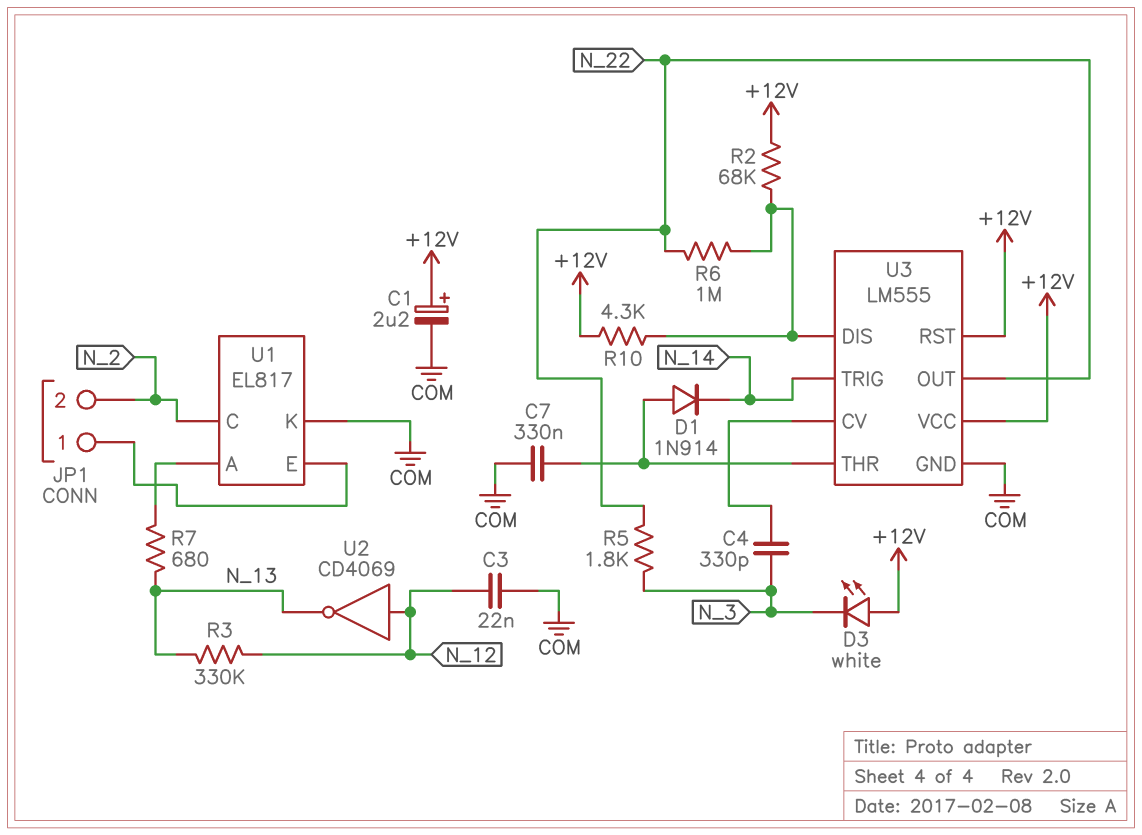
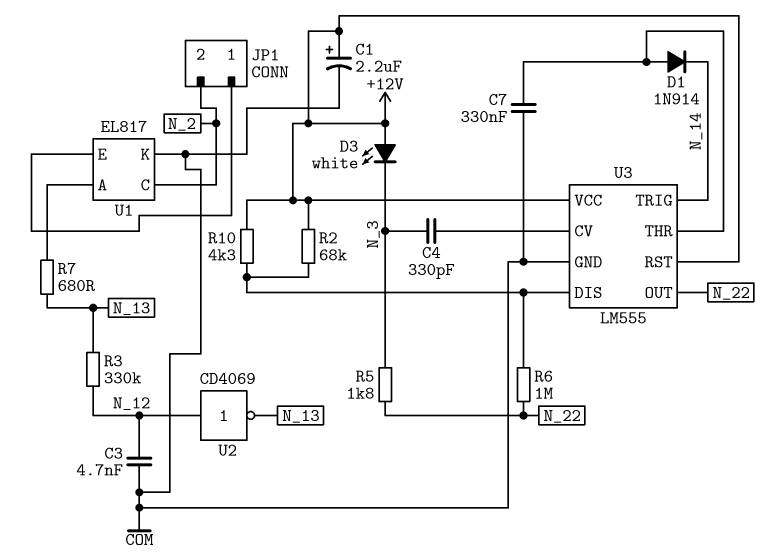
C3: 22nF (COM, N_12) -> 4.7nF (COM, N_12)

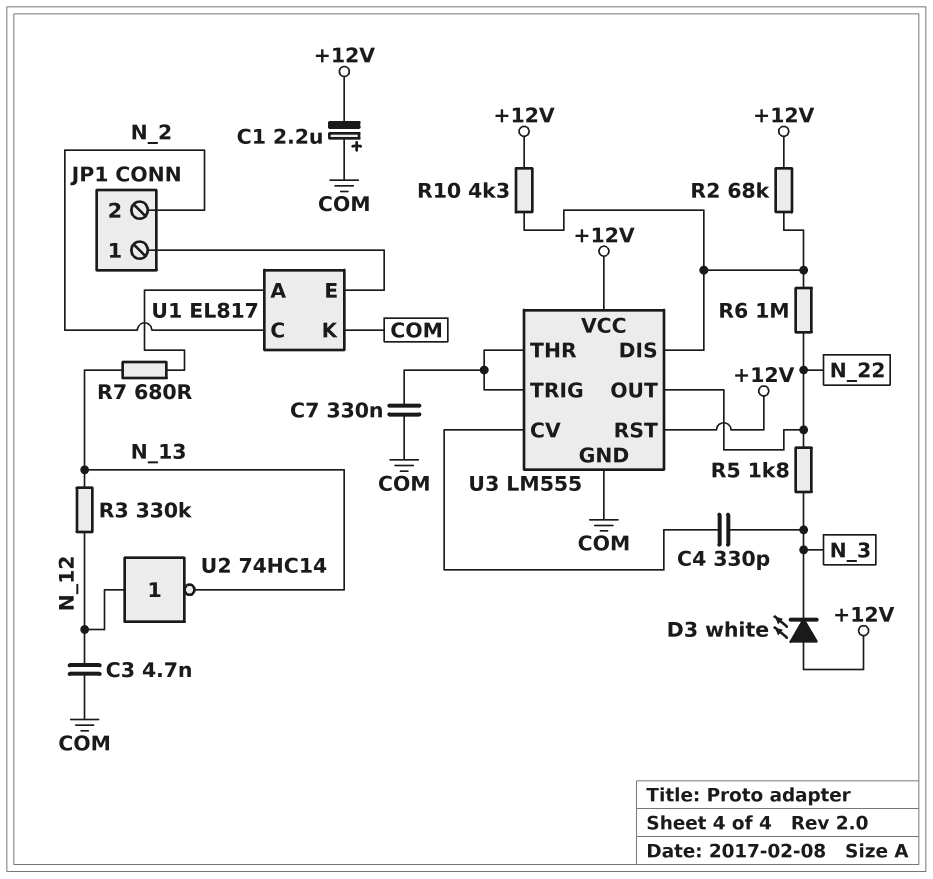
C1: 2.2uF (plus +12V, minus COM) -> 2.2uF (plus COM, minus +12V)
D1: diode 1N914 (A U3/THR, K N_14) -> none
U2: NOT CD4069 (in N_12, out N_13) -> NOT 74HC14 (in N_12, out N_13)
U3 pin TRIG: N_14 -> U3/THR

